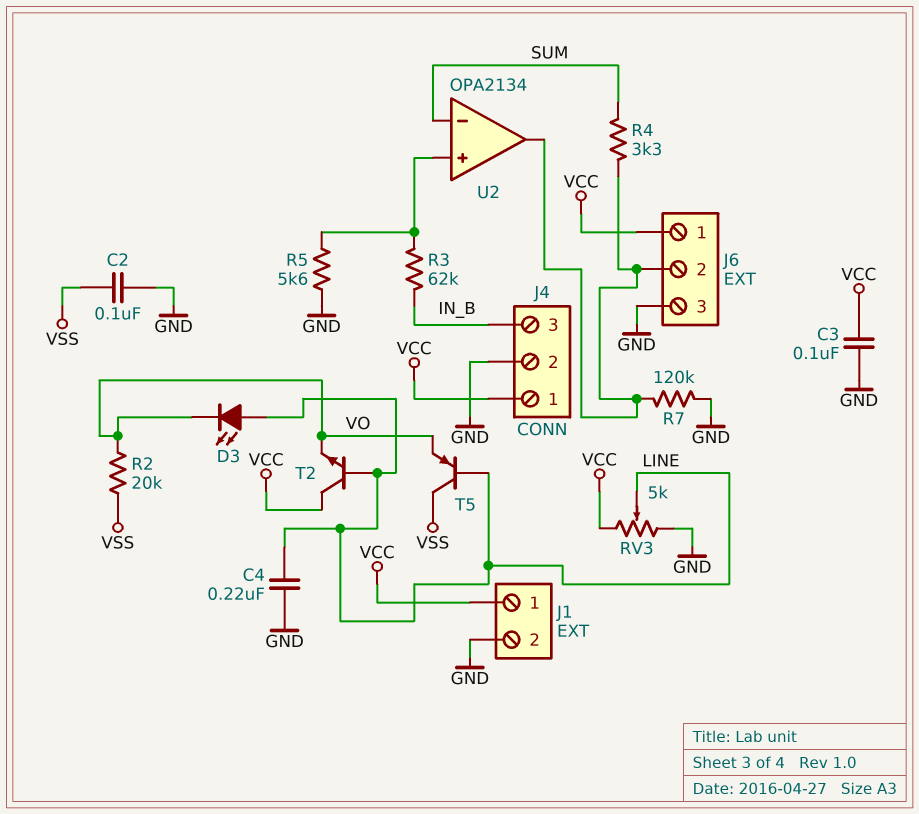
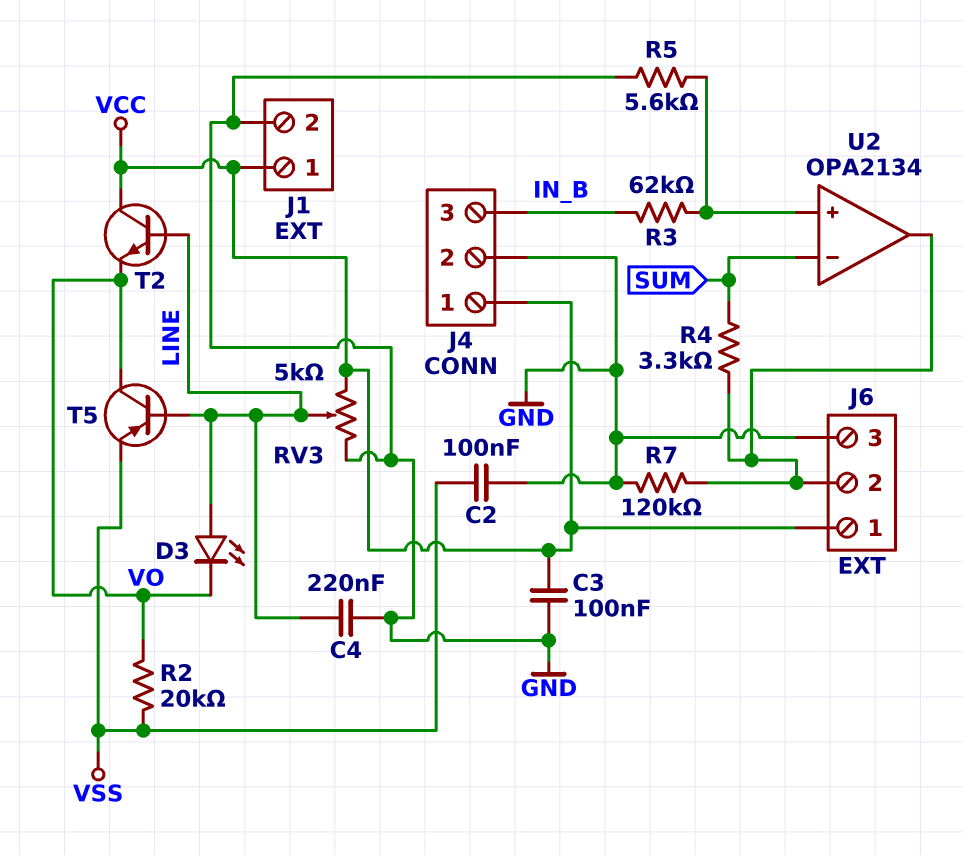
T5: PNP (B LINE, C VSS, E VO) -> PNP (B LINE, C VO, E VSS)

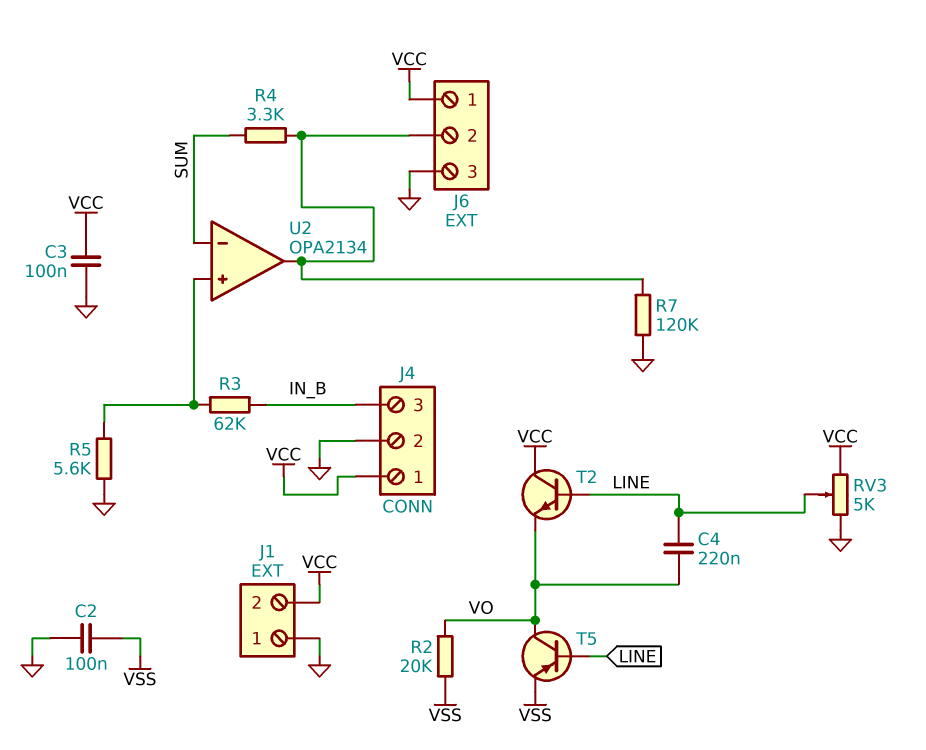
C4: 220nF (GND, LINE) -> 220nF (LINE, VO)
D3: LED (A LINE, K VO) -> none
J1 pin 1: VCC -> GND
J1 pin 2: GND -> VCC

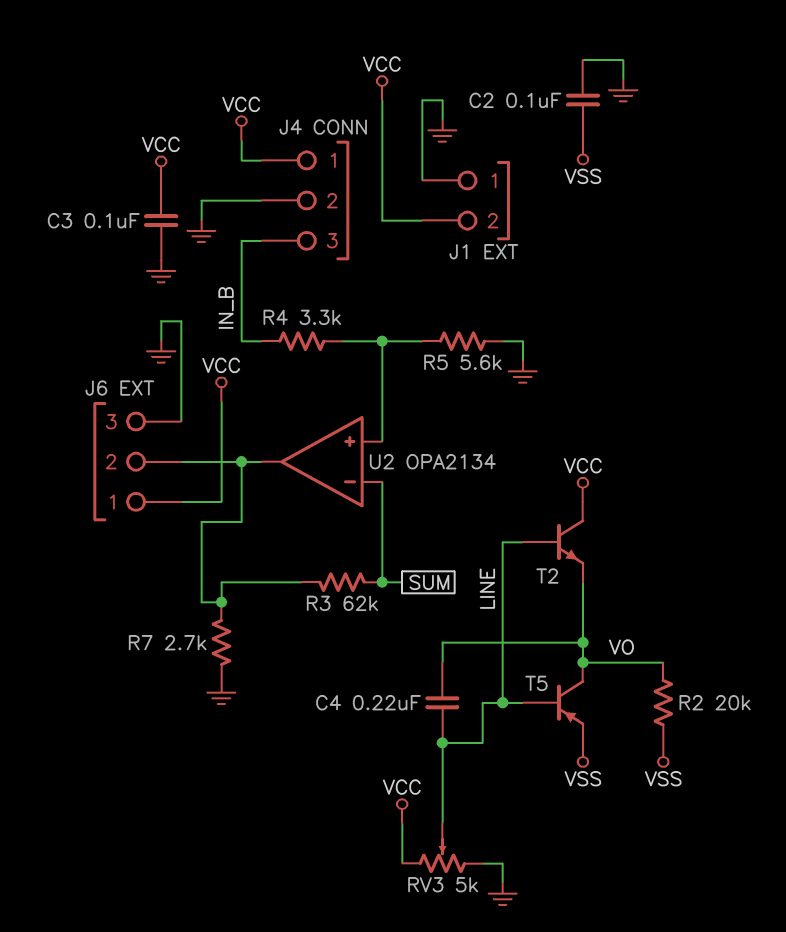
R3: 62k (IN_B, U2/in+) -> 62k (J6/2, SUM)
R4: 3.3k (J6/2, SUM) -> 3.3k (IN_B, U2/in+)
R7: 120k (GND, J6/2) -> 2.7k (GND, J6/2)

